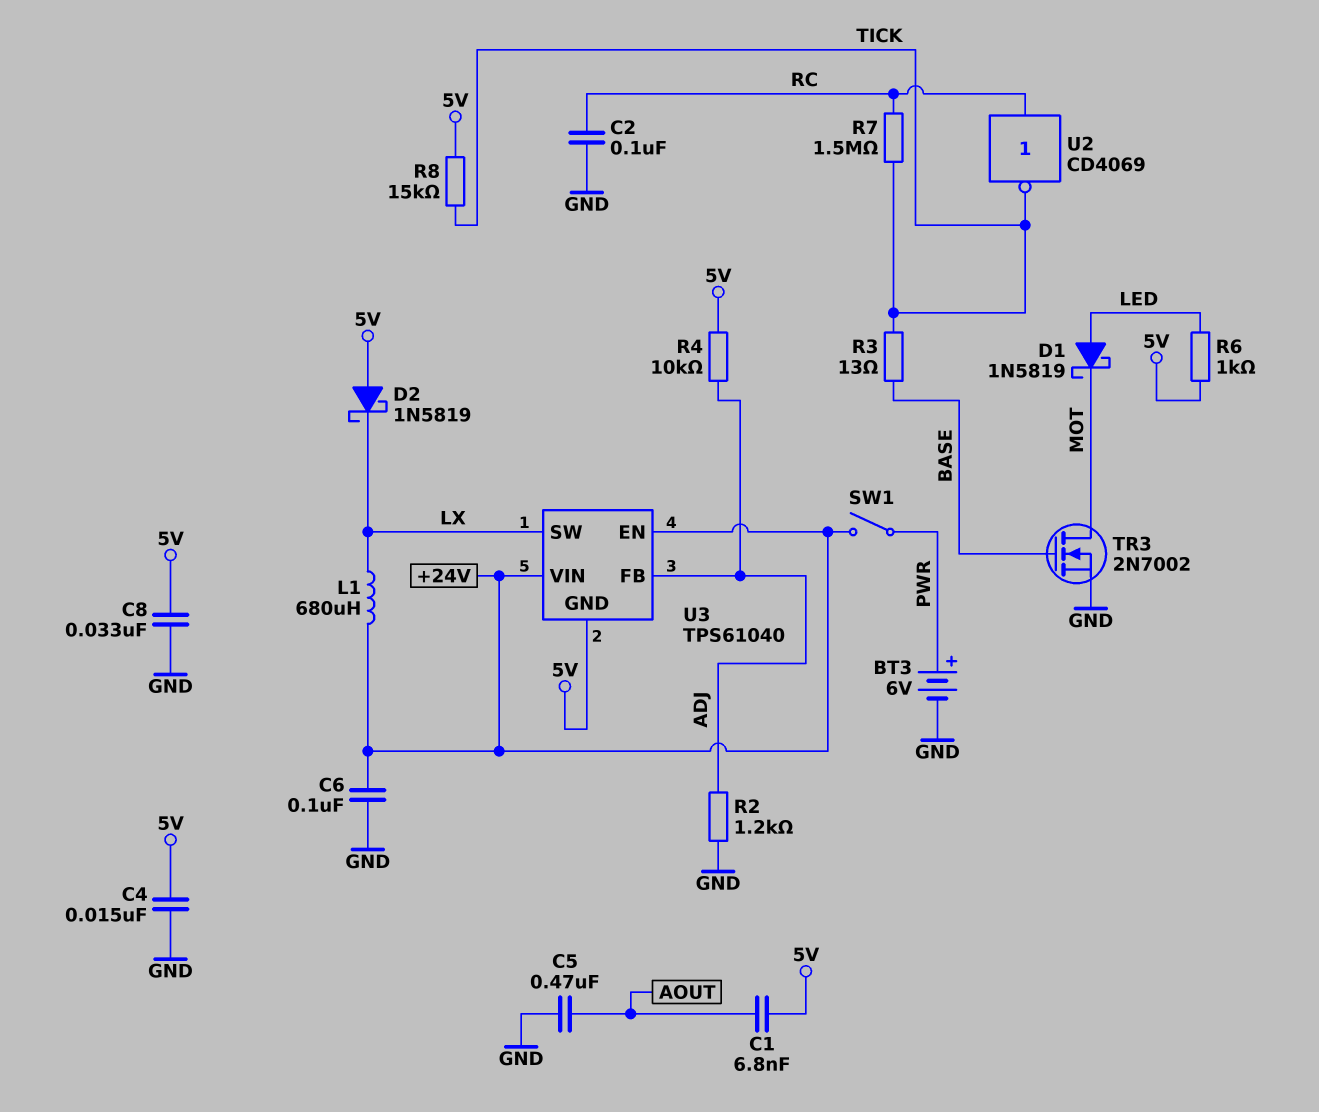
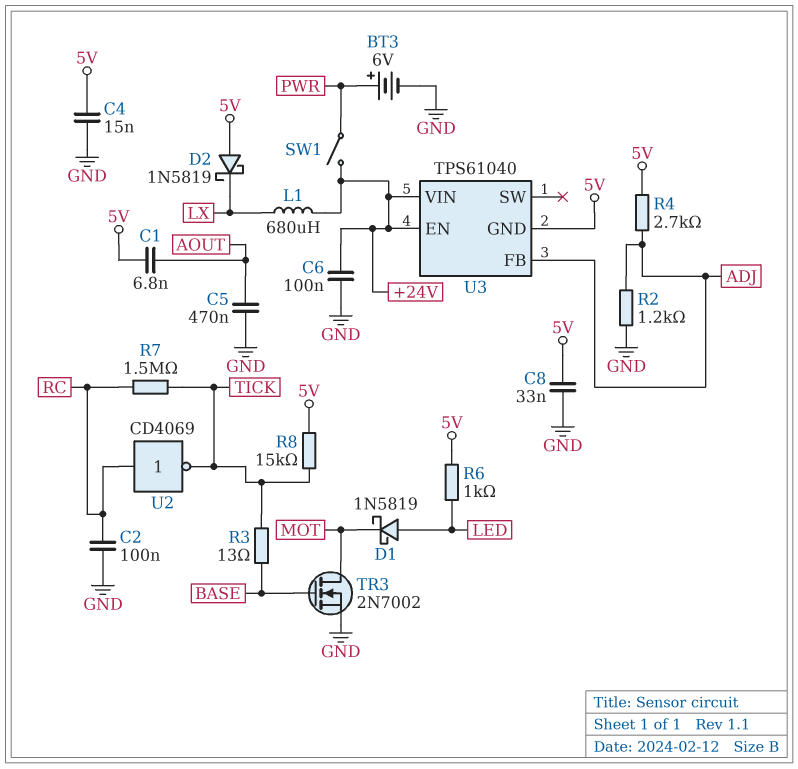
R4: 10k (5V, ADJ) -> 2.7k (5V, ADJ)
U3 pin SW: LX -> none

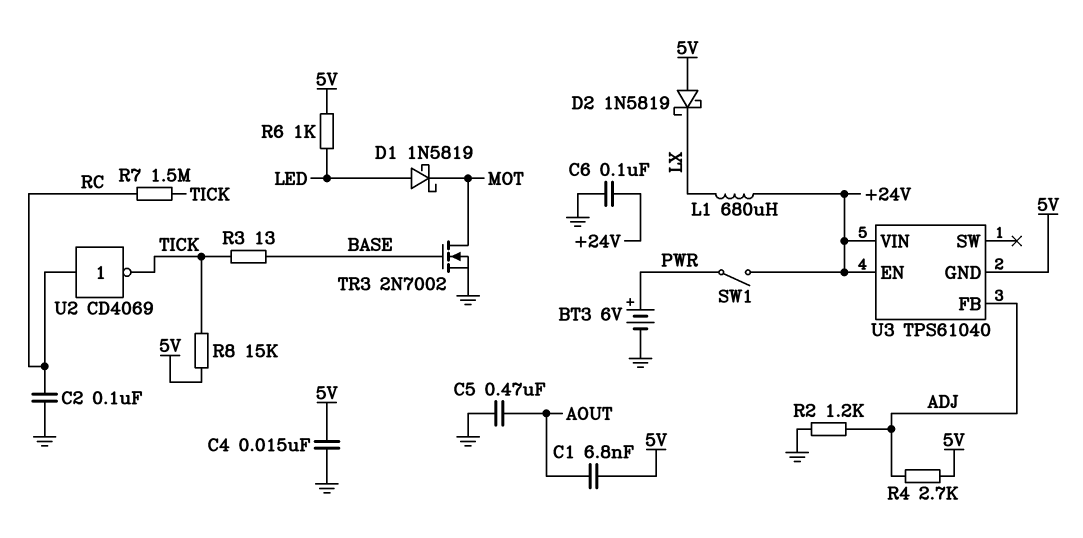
C8: 33nF (5V, GND) -> none

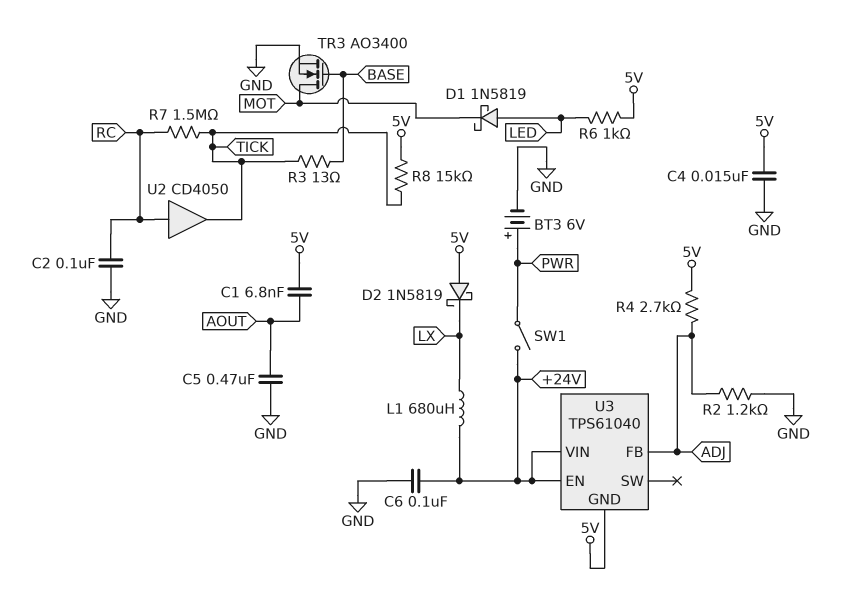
TR3: NMOS 2N7002 (G BASE, D MOT, S GND) -> NMOS AO3400 (G BASE, D MOT, S GND)
U2: NOT CD4069 (in RC, out TICK) -> buffer CD4050 (in RC, out TICK)

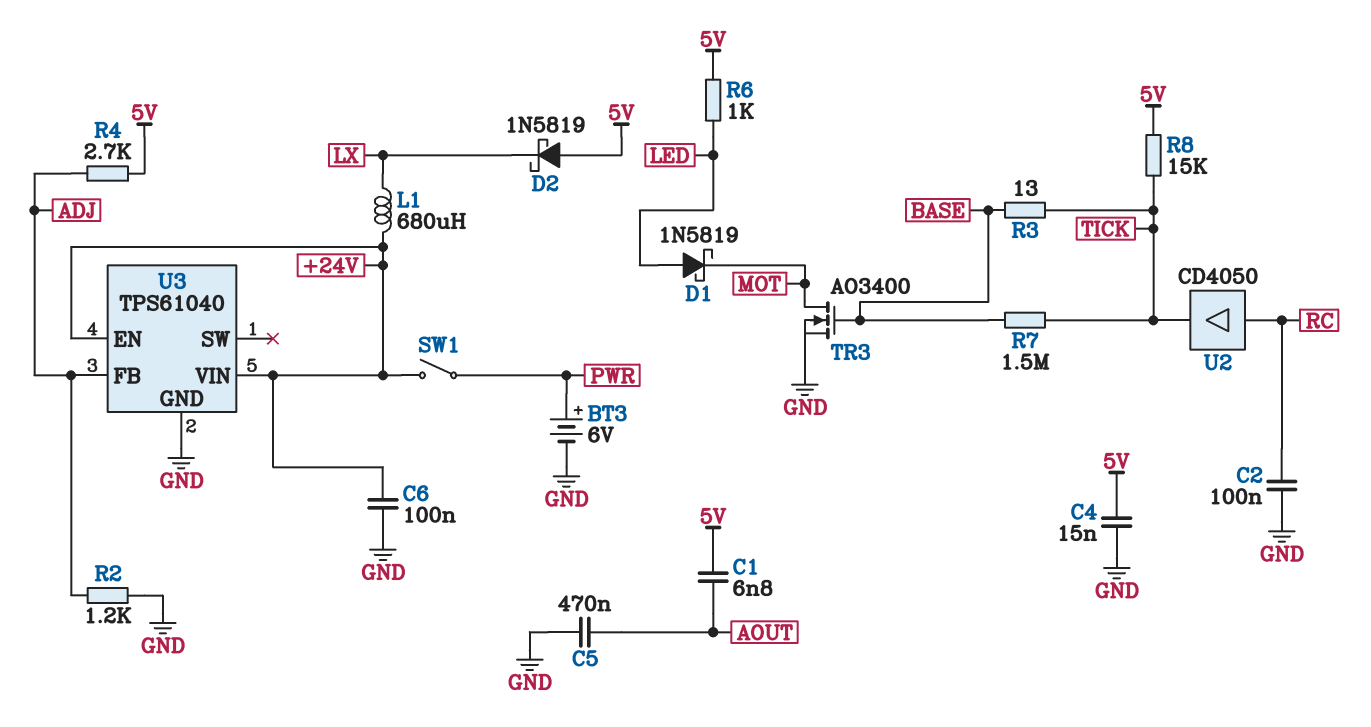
R7: 1.5M (RC, TICK) -> 1.5M (BASE, TICK)
U3 pin GND: 5V -> GND

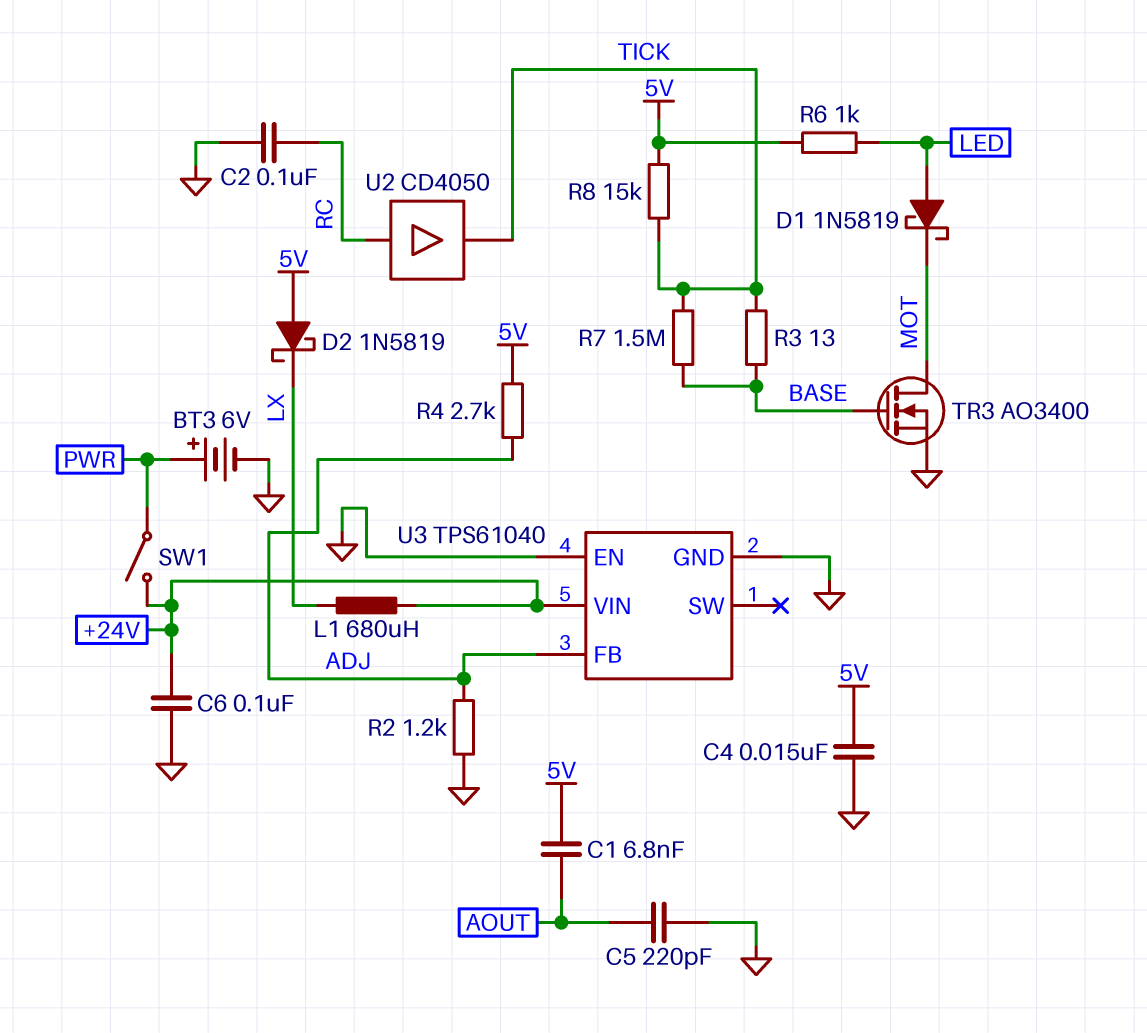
C5: 470nF (AOUT, GND) -> 220pF (AOUT, GND)
U3 pin EN: +24V -> GND

